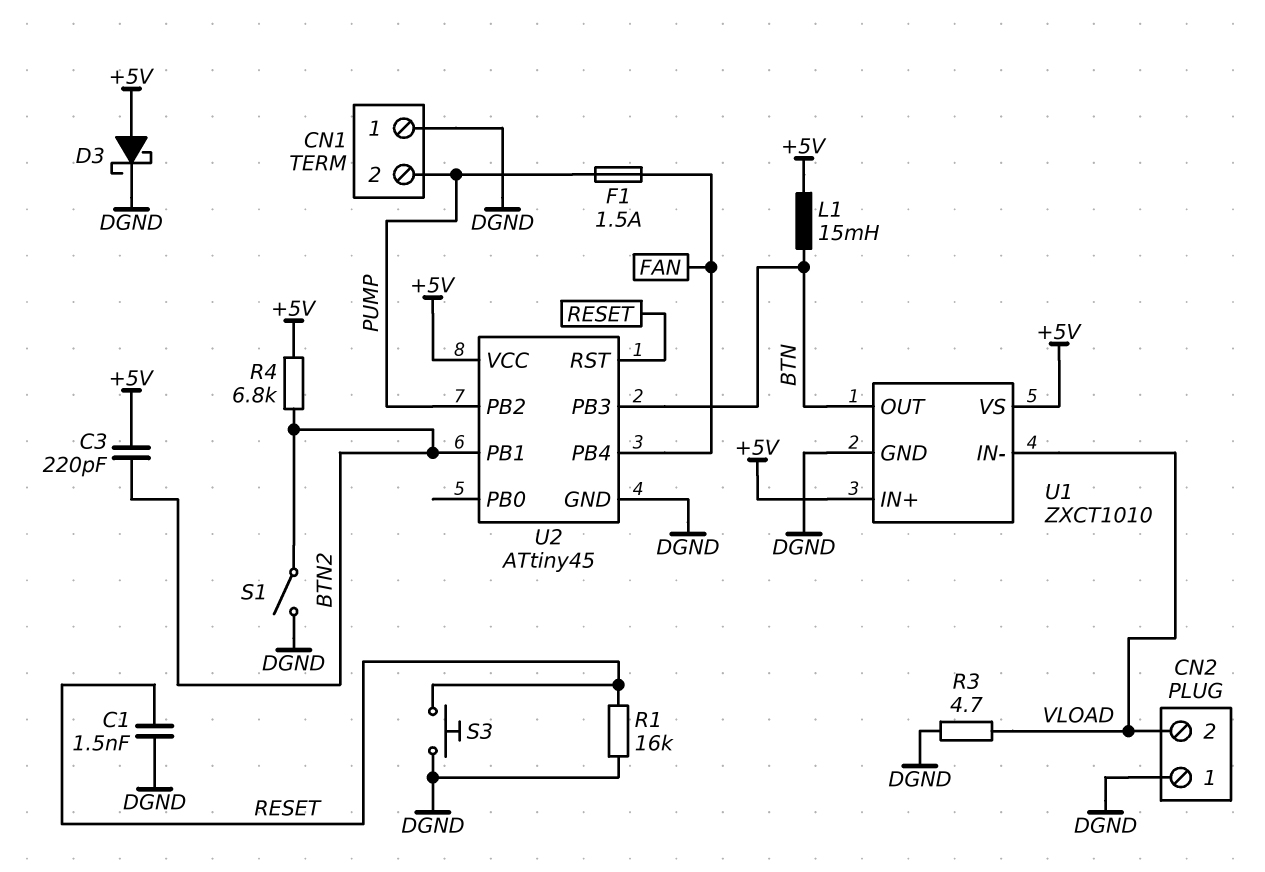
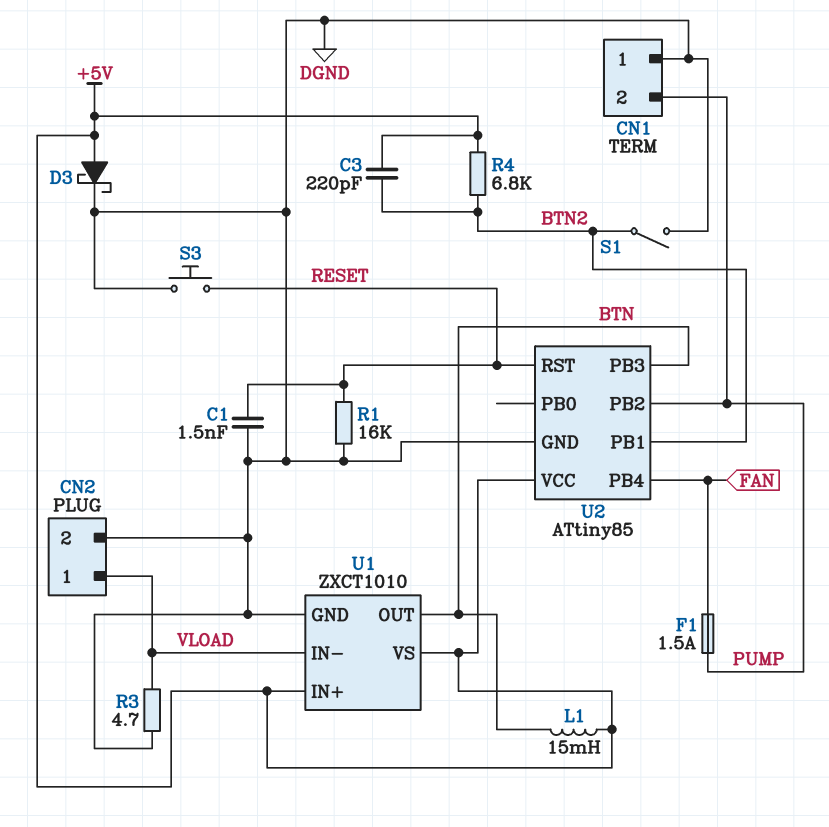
CN2 pin 1: DGND -> VLOAD
CN2 pin 2: VLOAD -> DGND
U2: ATtiny45 -> ATtiny85

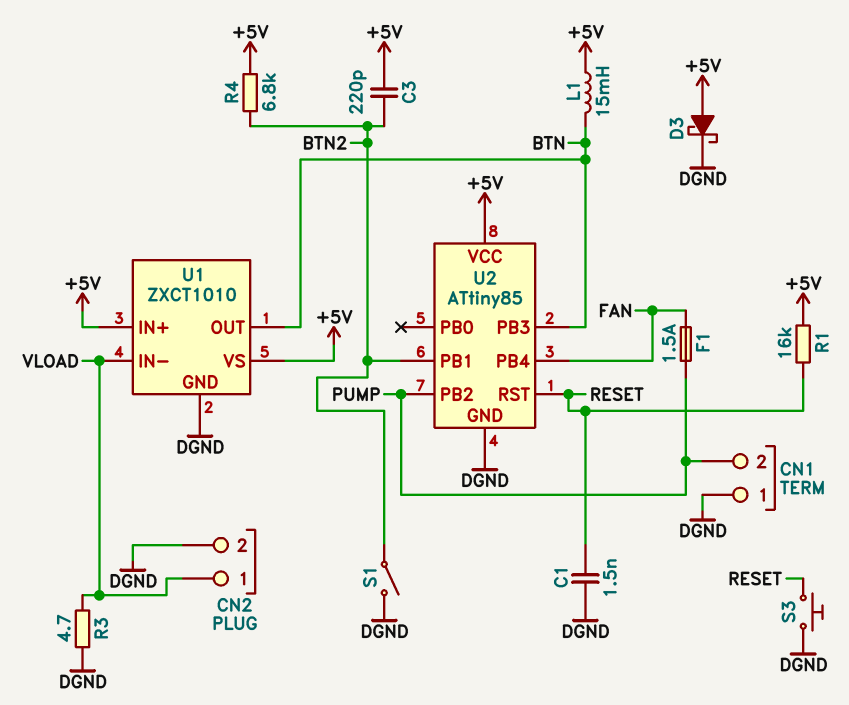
R1: 16k (DGND, RESET) -> 16k (+5V, RESET)

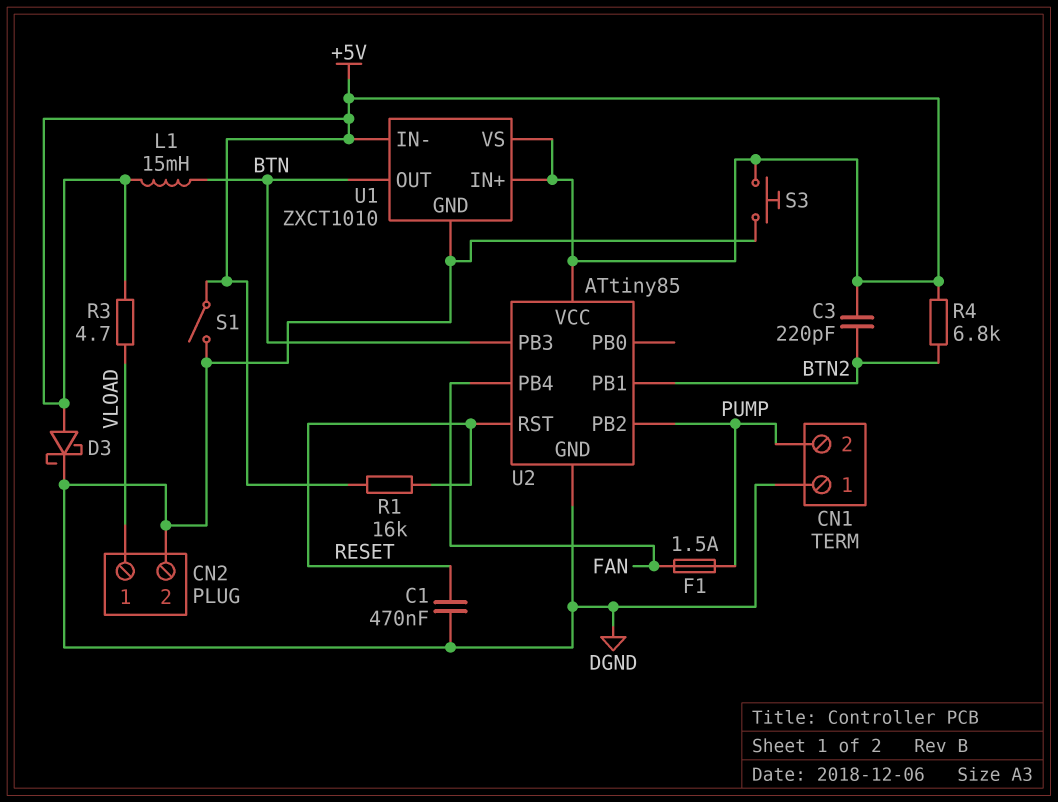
C1: 1.5nF (DGND, RESET) -> 470nF (DGND, RESET)
R3: 4.7 (DGND, VLOAD) -> 4.7 (+5V, VLOAD)
S1: switch (BTN2, DGND) -> switch (+5V, DGND)
S3: button (DGND, RESET) -> button (+5V, DGND)
U1 pin IN-: VLOAD -> +5V

